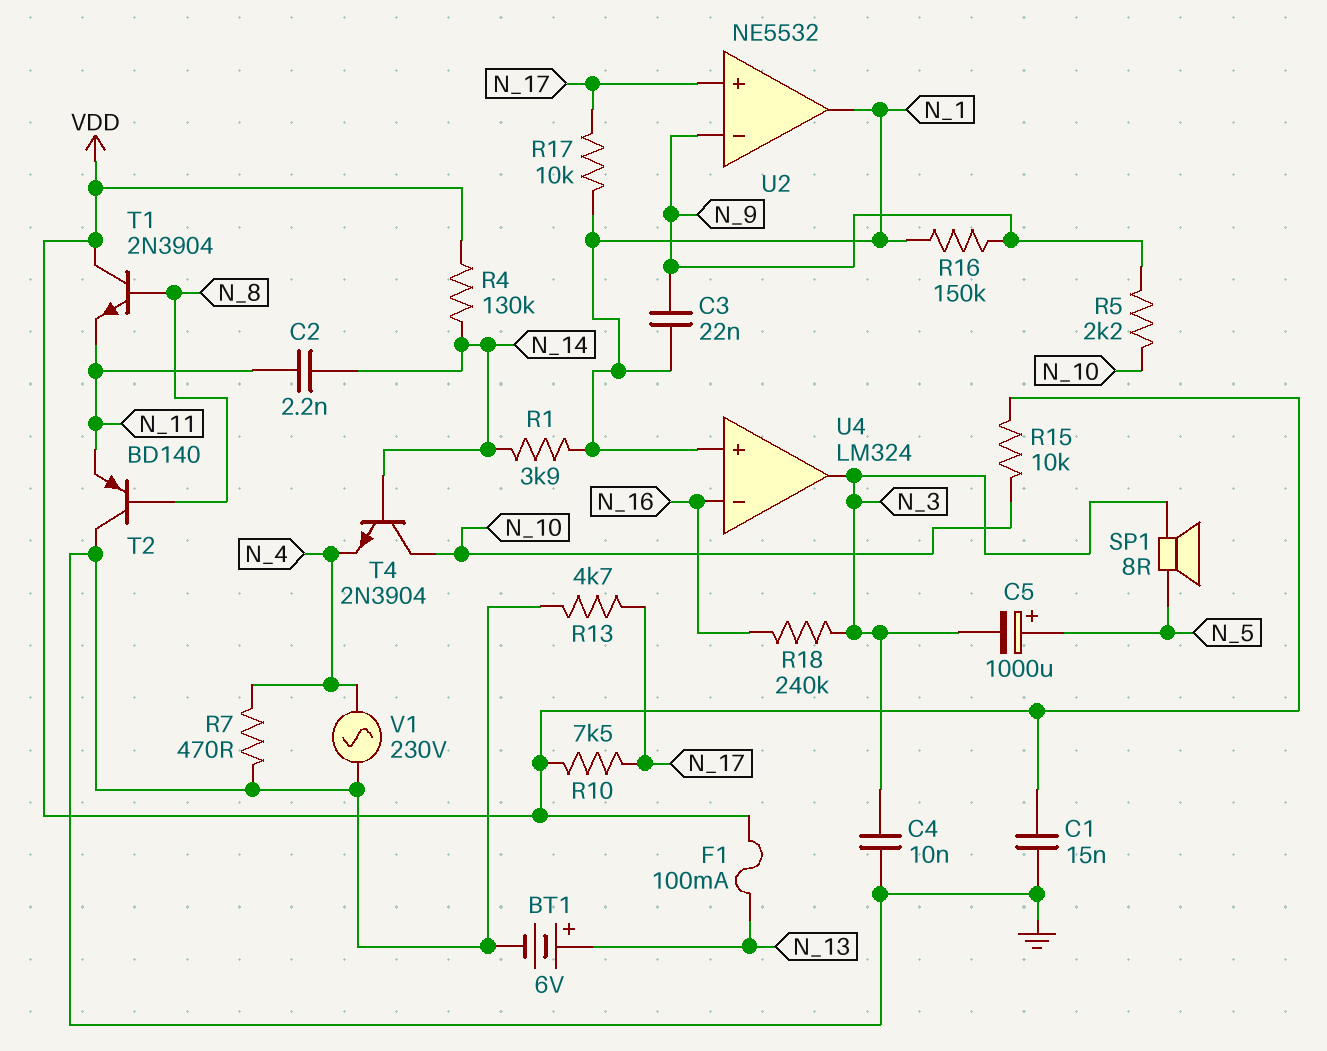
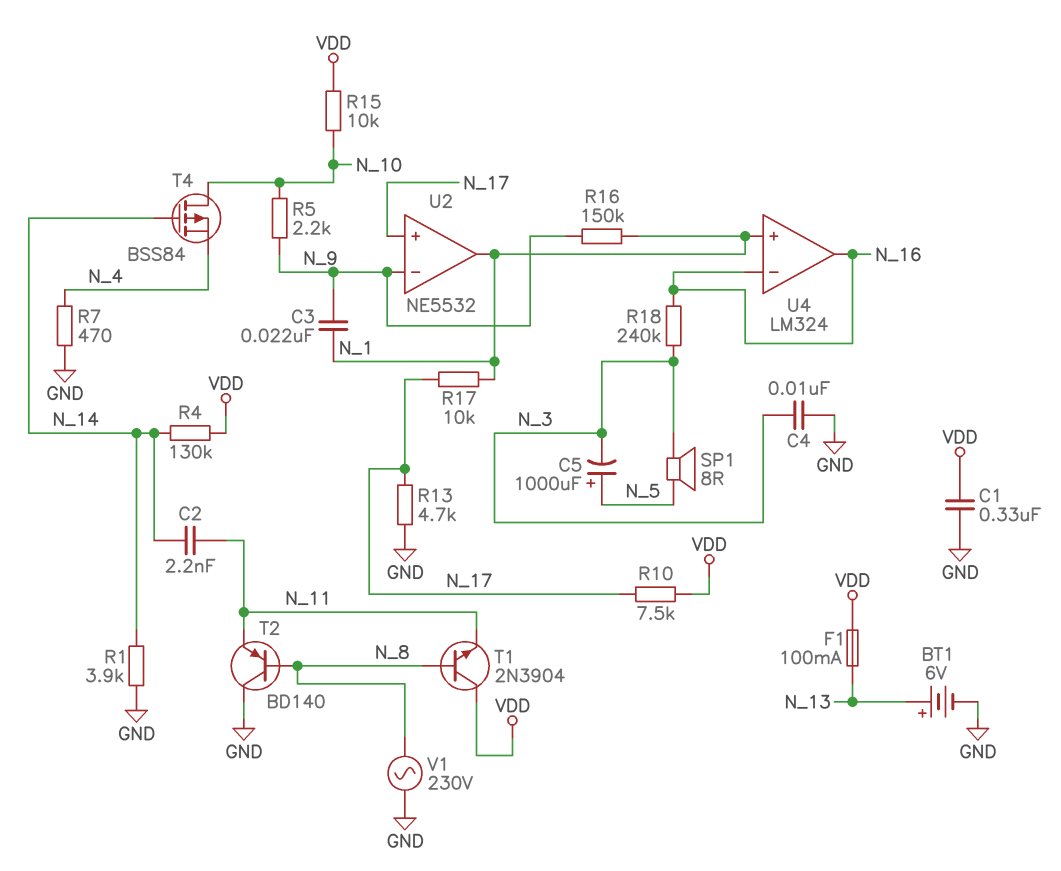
C1: 15nF (GND, VDD) -> 330nF (GND, VDD)
R1: 3.9k (N_1, N_14) -> 3.9k (GND, N_14)
T4: NPN 2N3904 (B N_14, C N_10, E N_4) -> PMOS BSS84 (G N_14, D N_10, S N_4)
U4 pin out: N_3 -> N_16
V1: AC 230V (GND, N_4) -> AC 230V (GND, N_8)

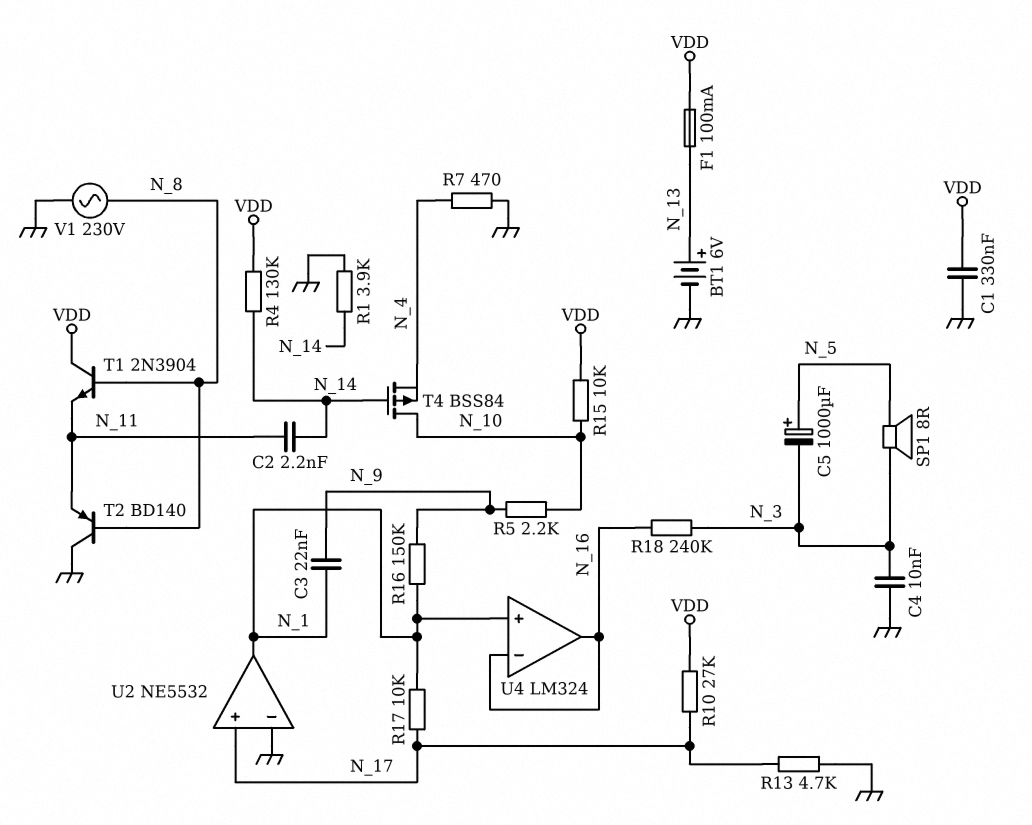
R10: 7.5k (N_17, VDD) -> 27k (N_17, VDD)
U2 pin in-: N_9 -> GND

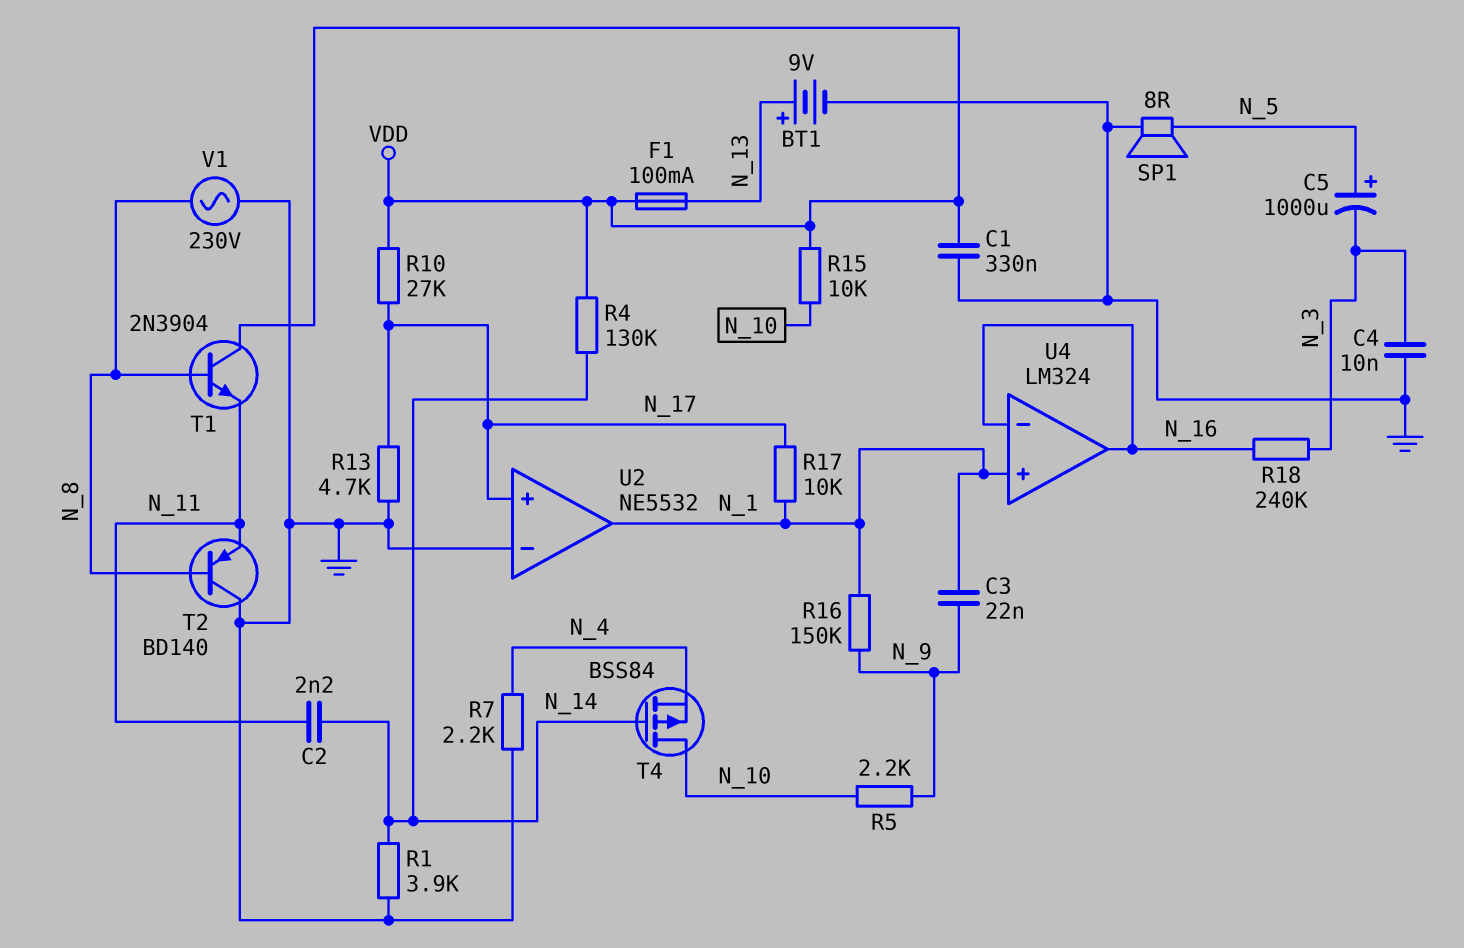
BT1: 6V (plus N_13, minus GND) -> 9V (plus N_13, minus GND)
R7: 470 (GND, N_4) -> 2.2k (GND, N_4)
SP1: speaker 8R (N_3, N_5) -> speaker 8R (GND, N_5)

